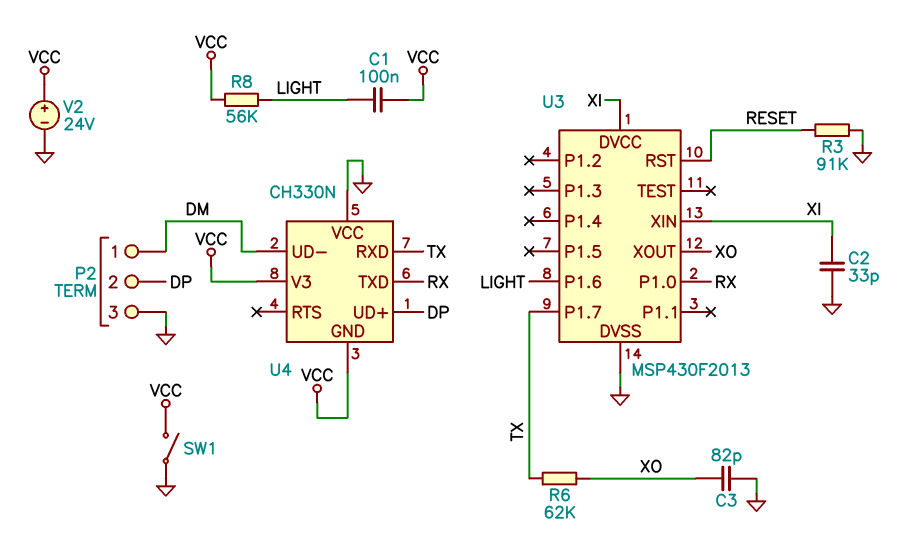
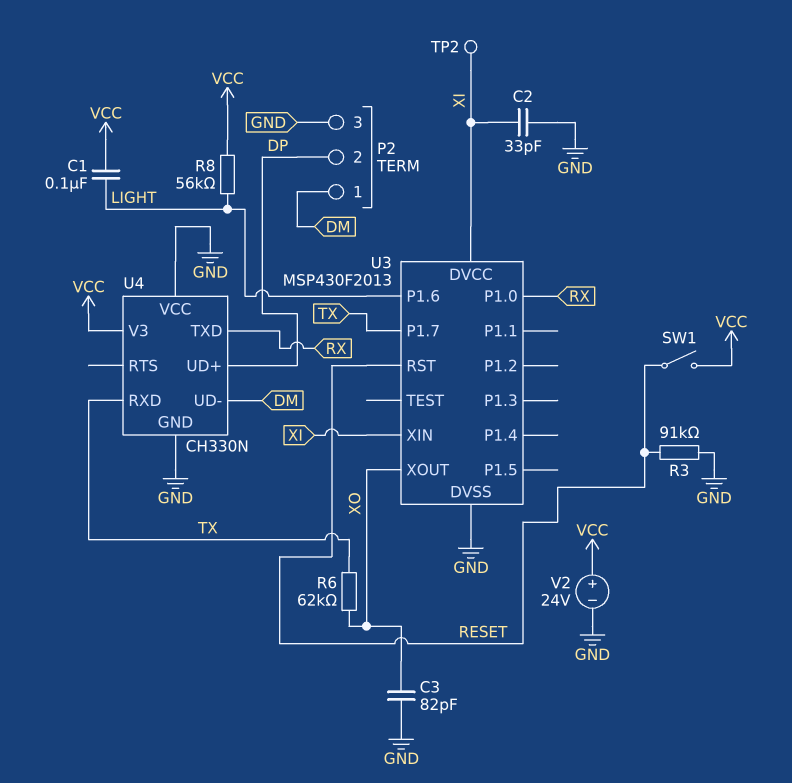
SW1: switch (GND, VCC) -> switch (RESET, VCC)
TP2: none -> test point (XI)
U4 pin GND: VCC -> GND

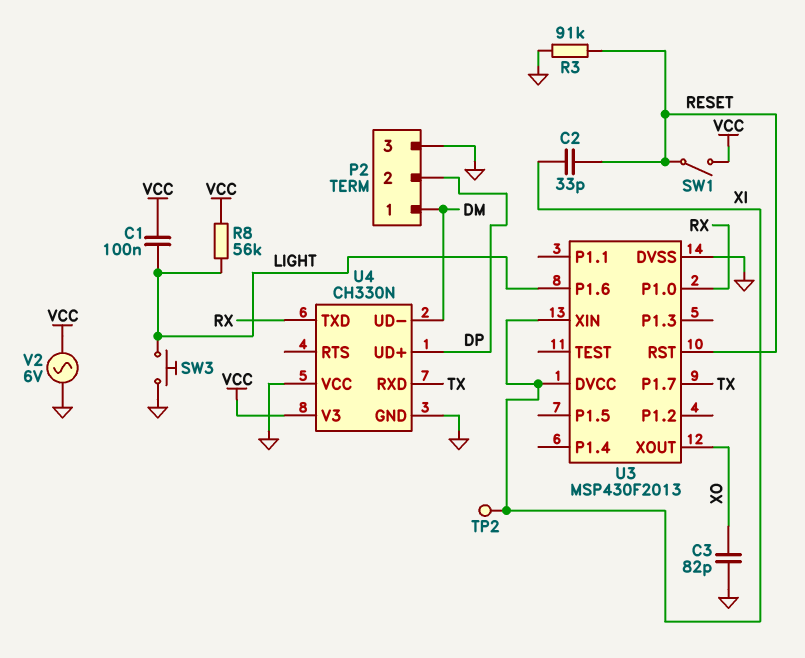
C2: 33pF (GND, XI) -> 33pF (RESET, XI)
R6: 62k (TX, XO) -> none
SW3: none -> button (GND, LIGHT)
V2: 24V (plus VCC, minus GND) -> AC 6V (GND, VCC)

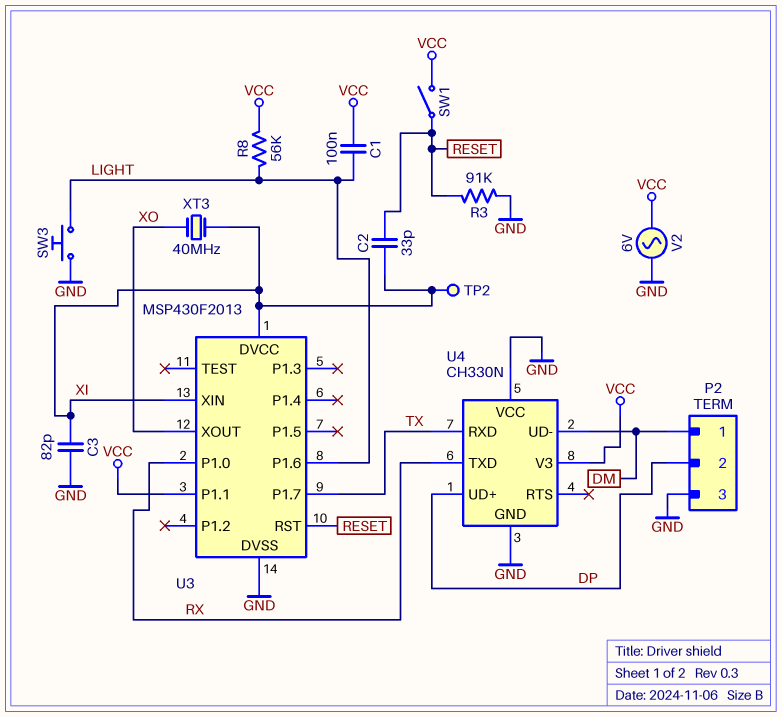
C3: 82pF (GND, XO) -> 82pF (GND, XI)
U3 pin P1.1: none -> VCC
XT3: none -> 40MHz (XI, XO)

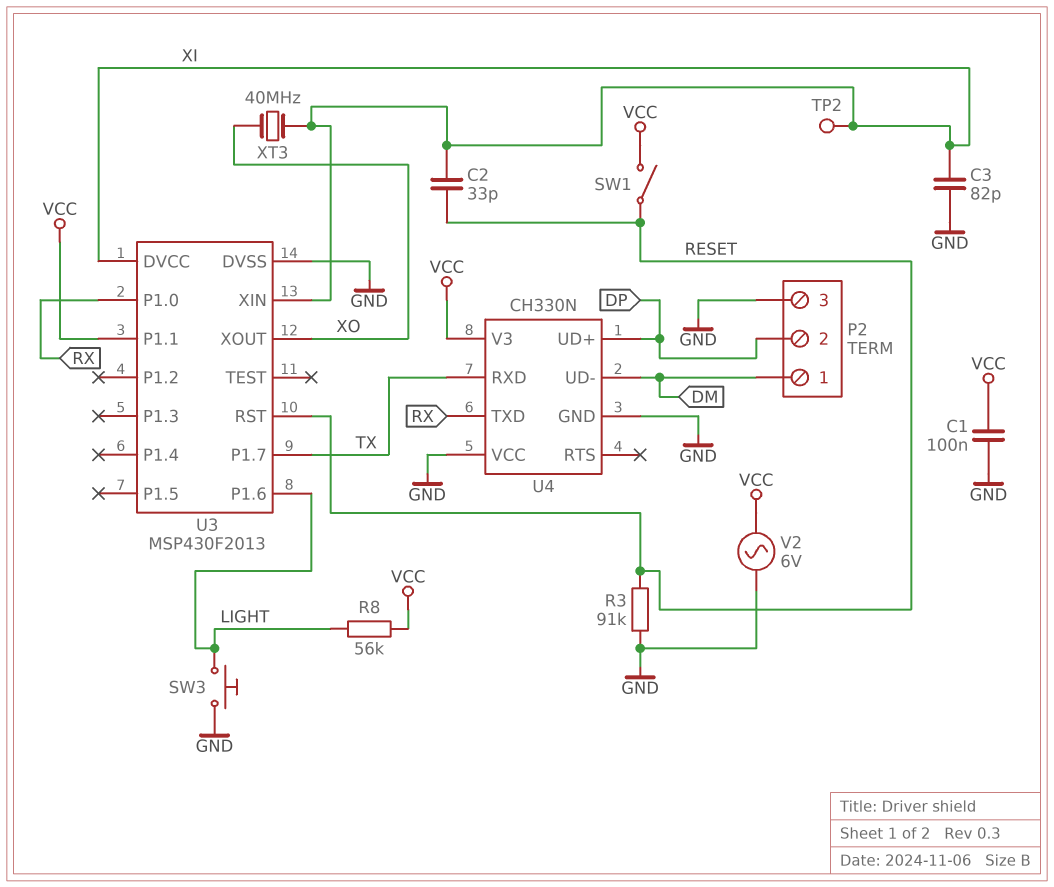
C1: 100nF (LIGHT, VCC) -> 100nF (GND, VCC)

